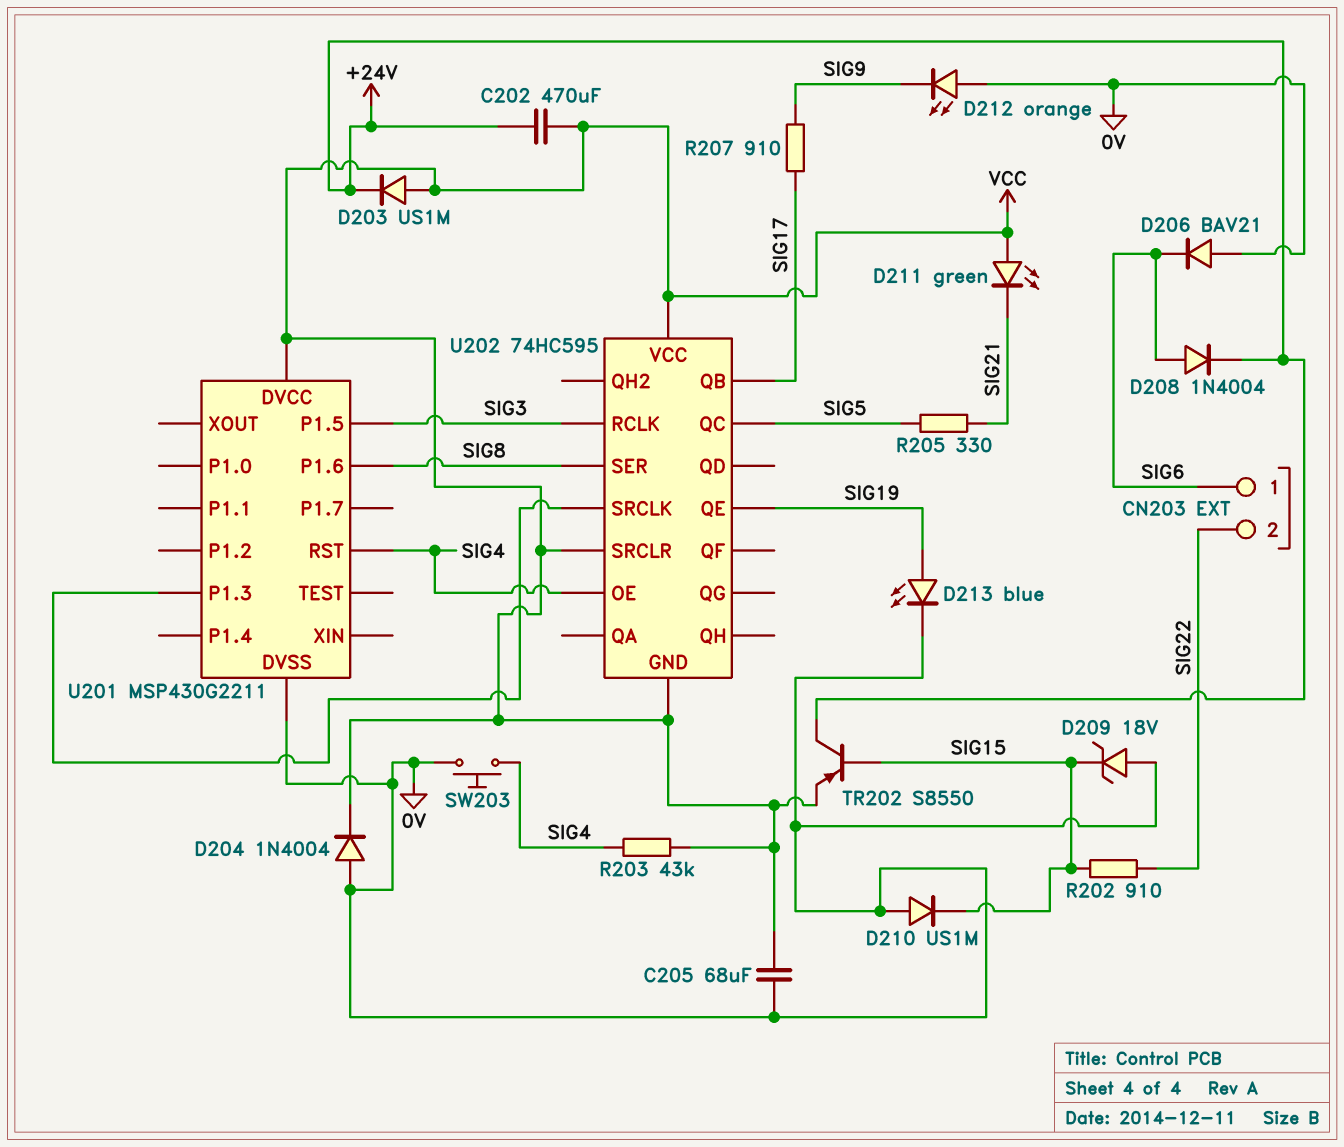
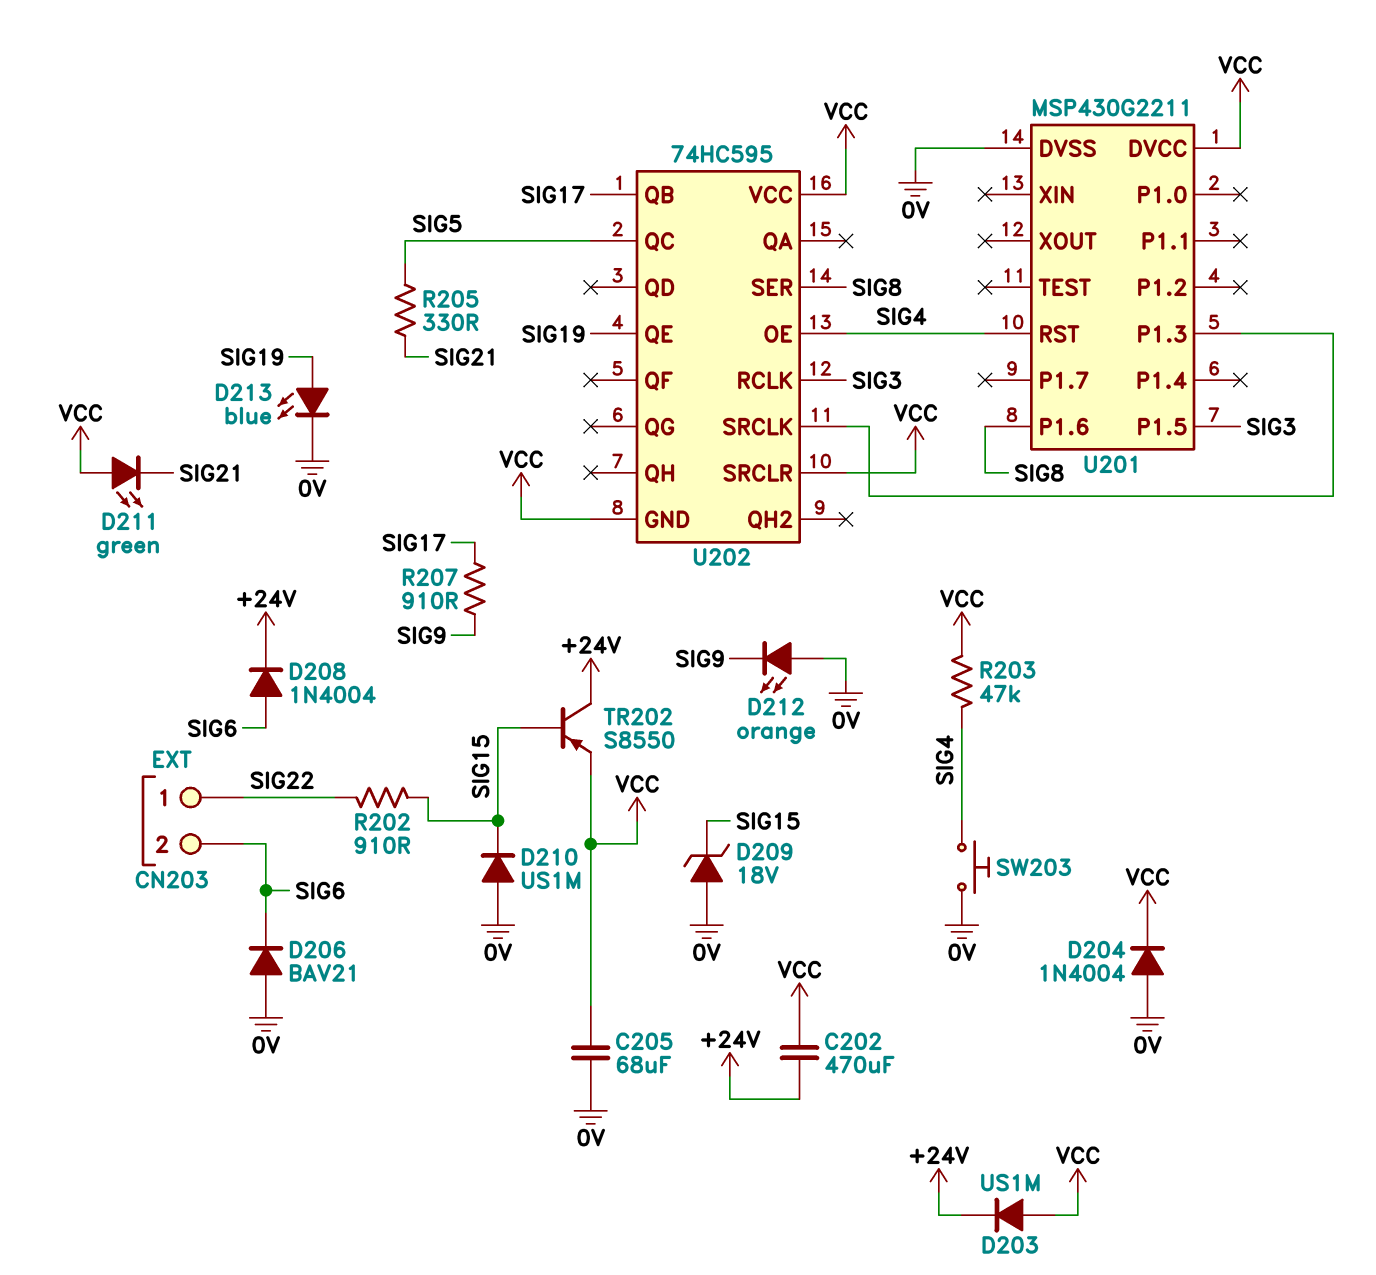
CN203 pin 1: SIG6 -> SIG22
CN203 pin 2: SIG22 -> SIG6
R203: 43k (SIG4, VCC) -> 47k (SIG4, VCC)

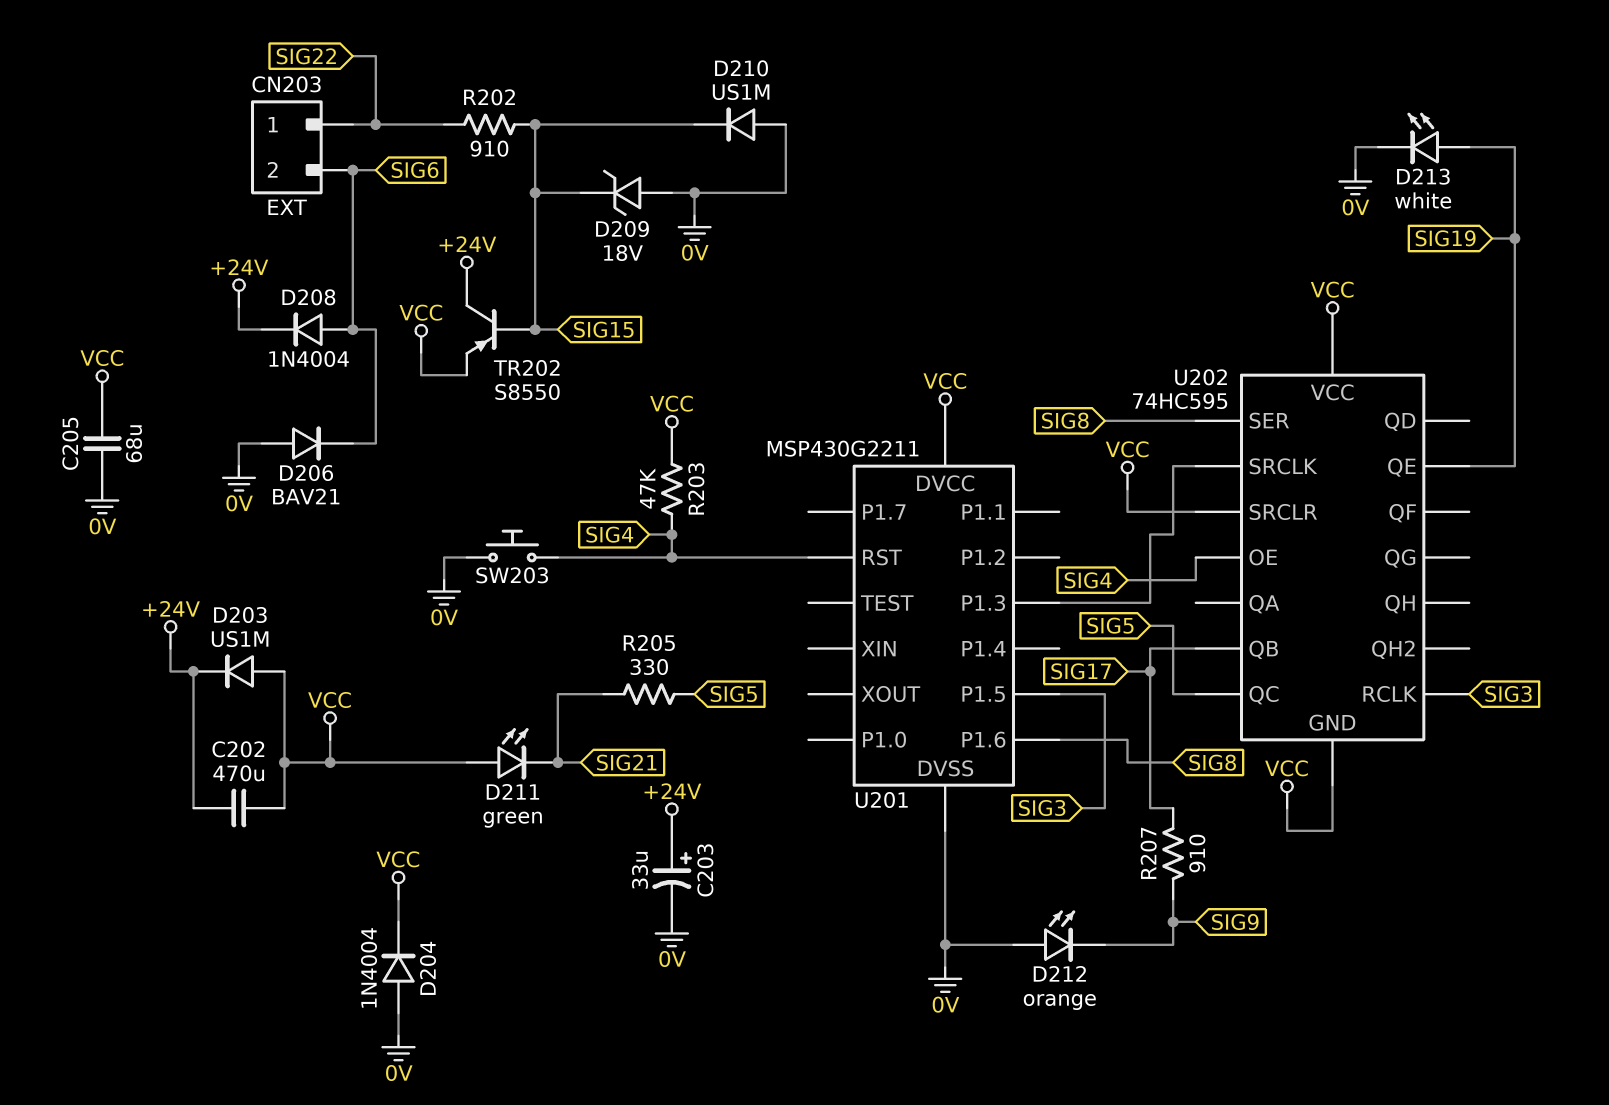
C203: none -> 33uF (plus +24V, minus 0V)
D213: LED blue (A SIG19, K 0V) -> LED white (A SIG19, K 0V)

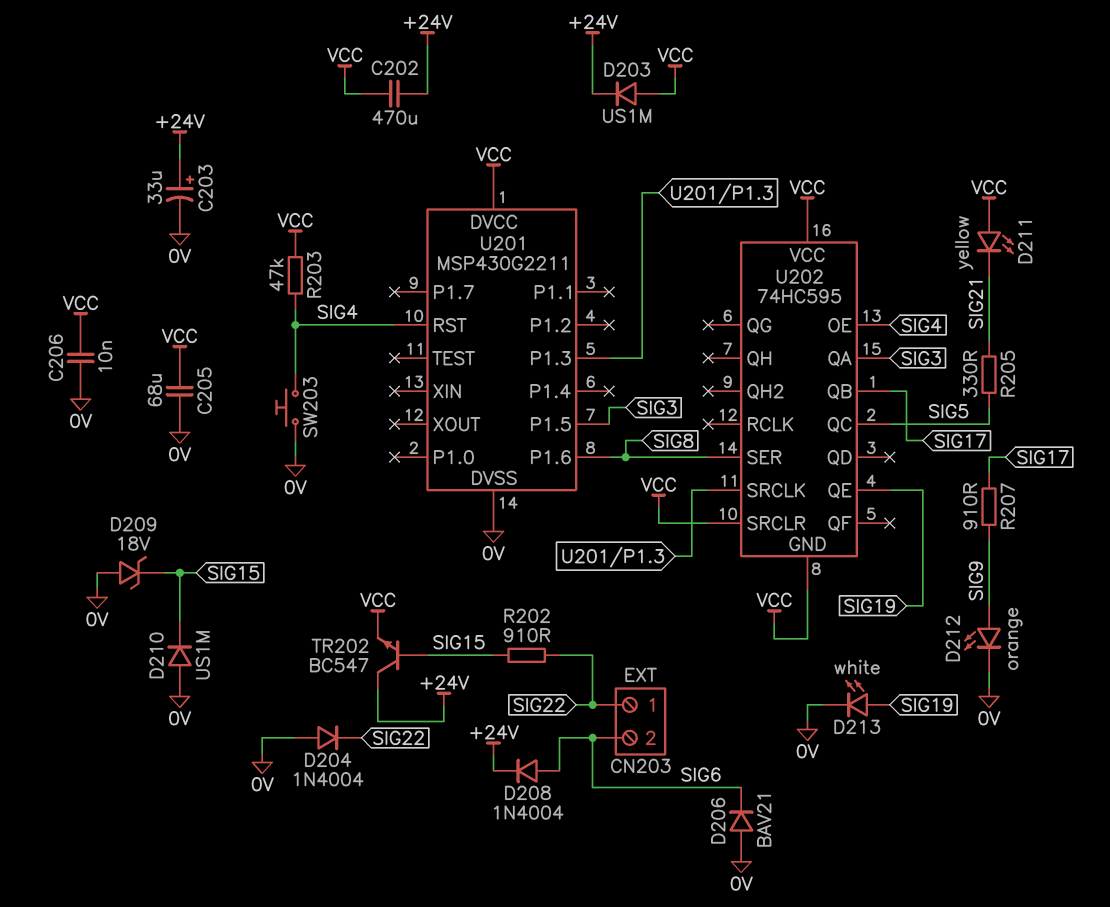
C206: none -> 10nF (0V, VCC)
D204: diode 1N4004 (A 0V, K VCC) -> diode 1N4004 (A 0V, K SIG22)
D211: LED green (A VCC, K SIG21) -> LED yellow (A VCC, K SIG21)
D212: LED orange (A 0V, K SIG9) -> LED orange (A SIG9, K 0V)
TR202: PNP S8550 (B SIG15, C +24V, E VCC) -> NPN BC547 (B SIG15, C +24V, E VCC)
U202 pin QA: none -> SIG3
U202 pin RCLK: SIG3 -> none

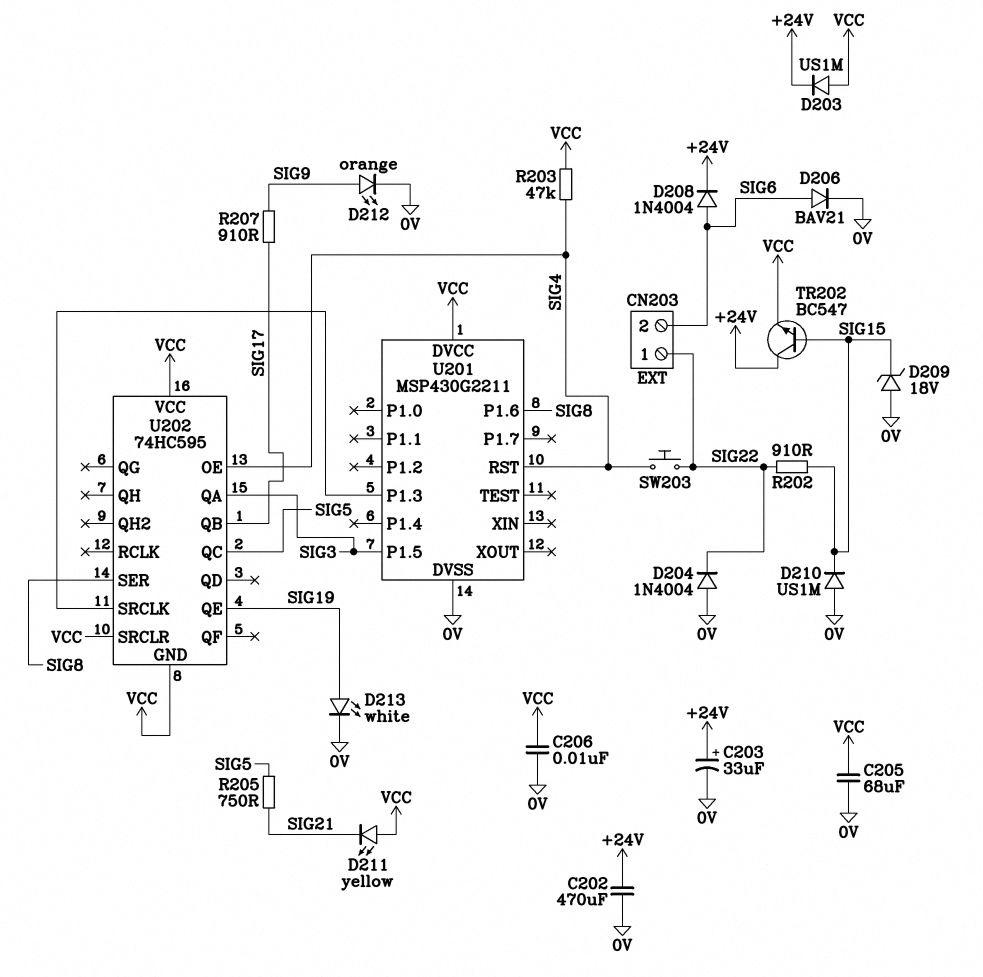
C202: 470uF (+24V, VCC) -> 470uF (+24V, 0V)
D206: diode BAV21 (A 0V, K SIG6) -> diode BAV21 (A SIG6, K 0V)
R205: 330 (SIG5, SIG21) -> 750 (SIG5, SIG21)
SW203: button (0V, SIG4) -> button (SIG4, SIG22)

